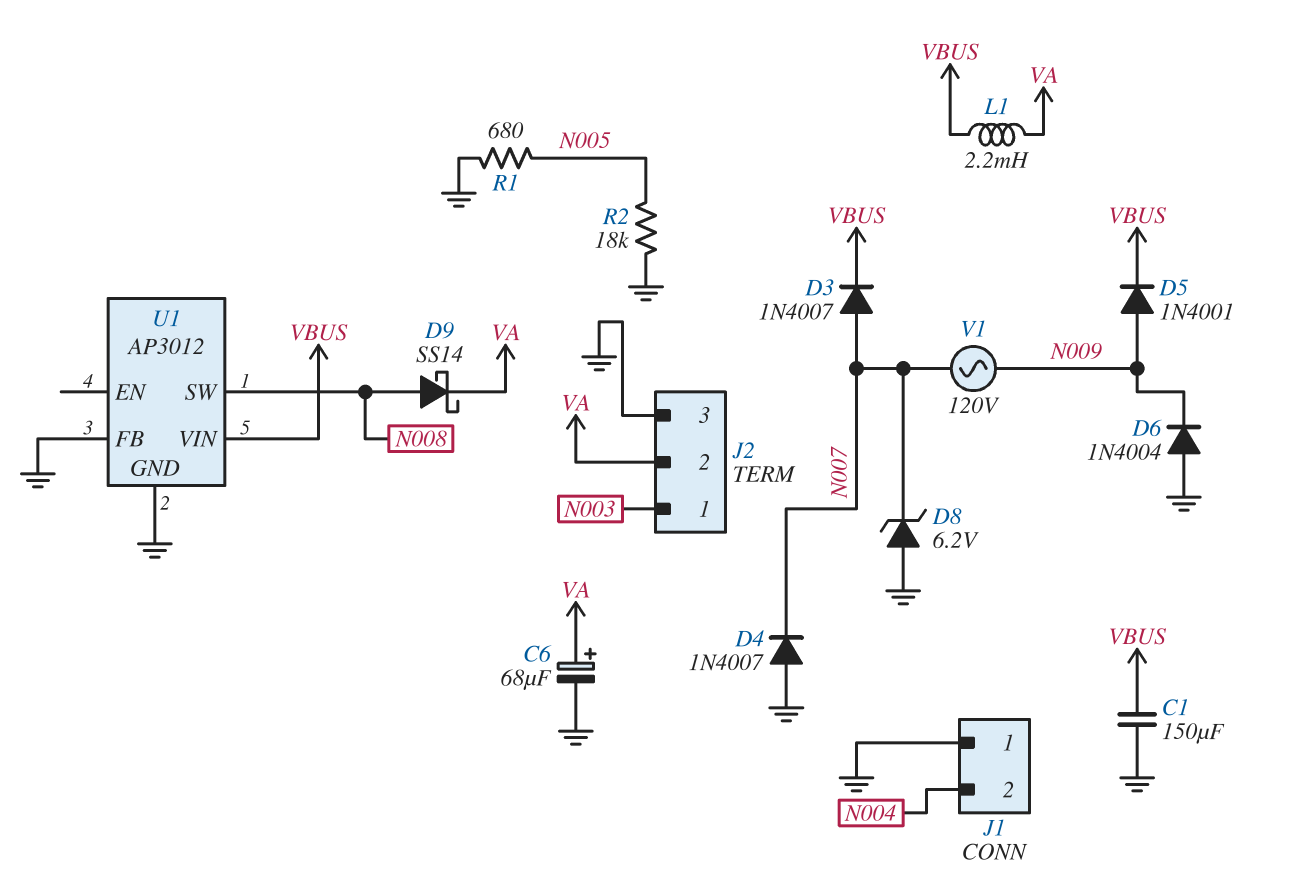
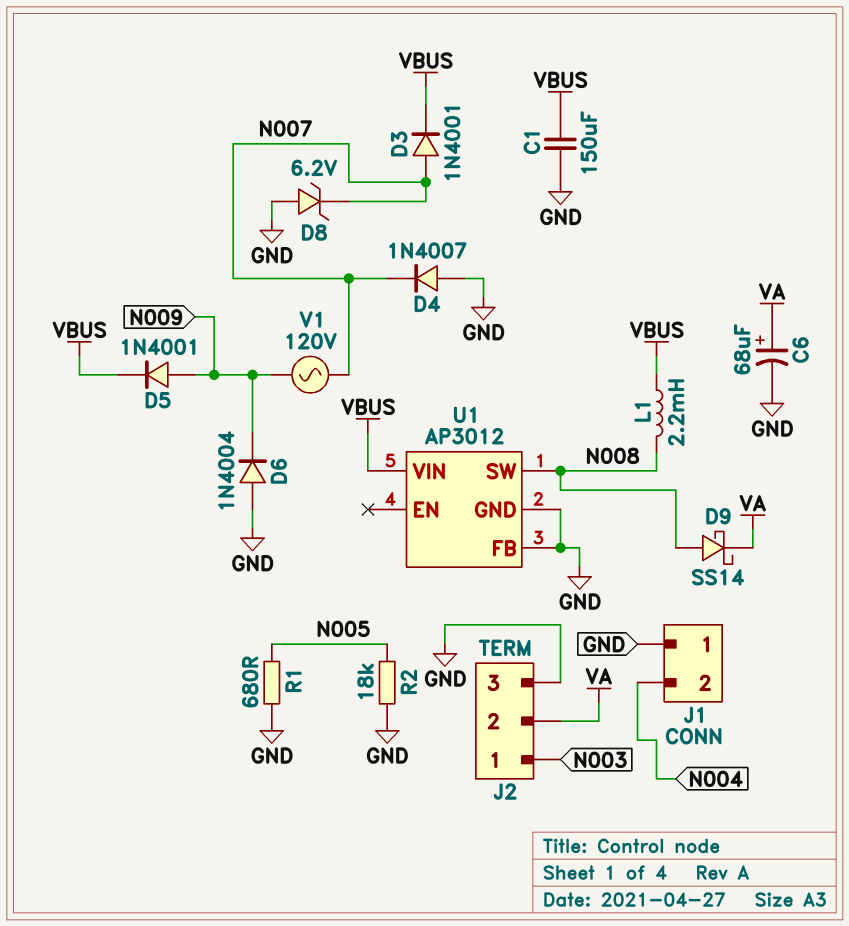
D3: diode 1N4007 (A N007, K VBUS) -> diode 1N4001 (A N007, K VBUS)
L1: 2.2mH (VA, VBUS) -> 2.2mH (N008, VBUS)

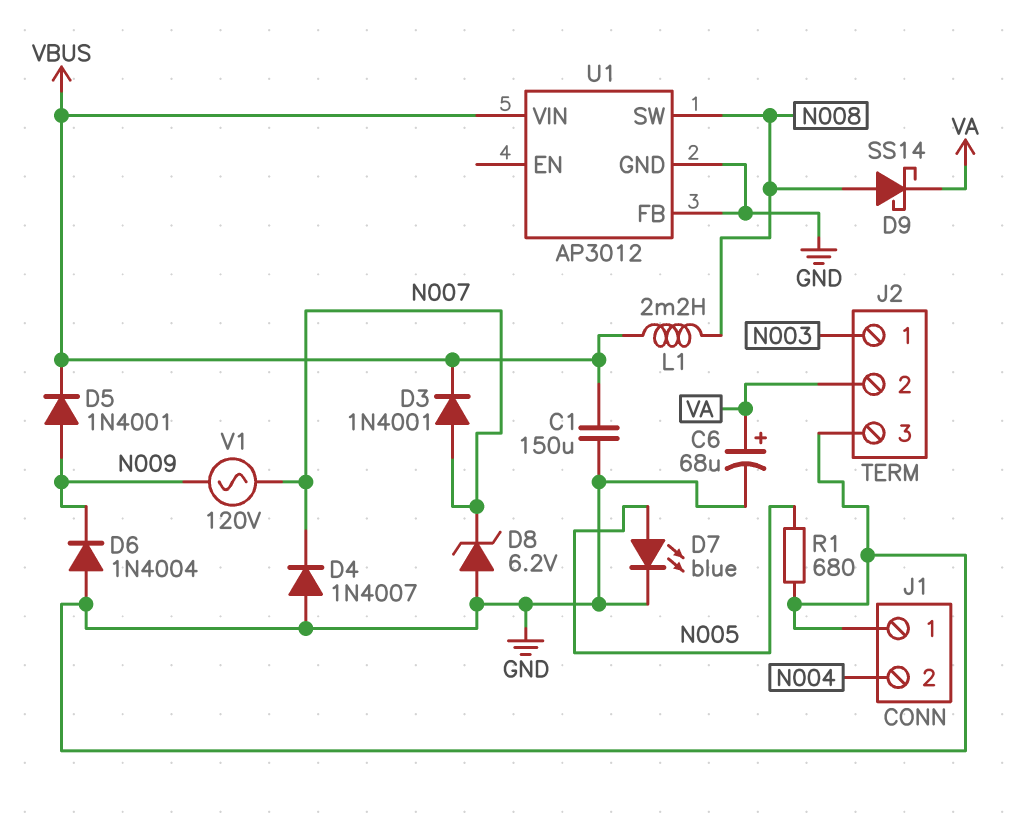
D7: none -> LED blue (A N005, K GND)
R2: 18k (GND, N005) -> none

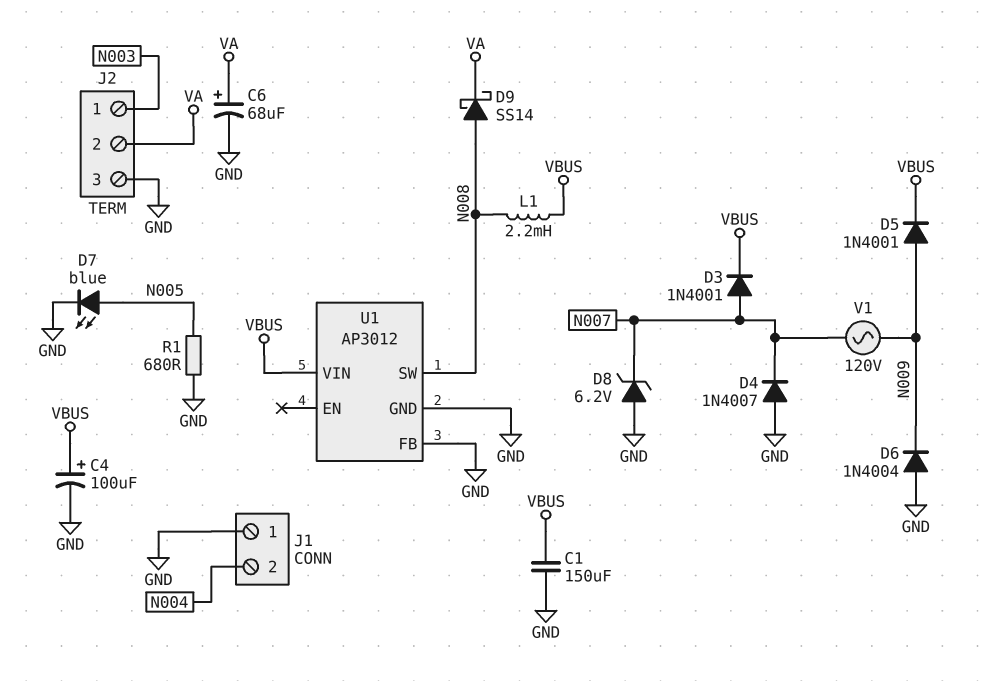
C4: none -> 100uF (plus VBUS, minus GND)

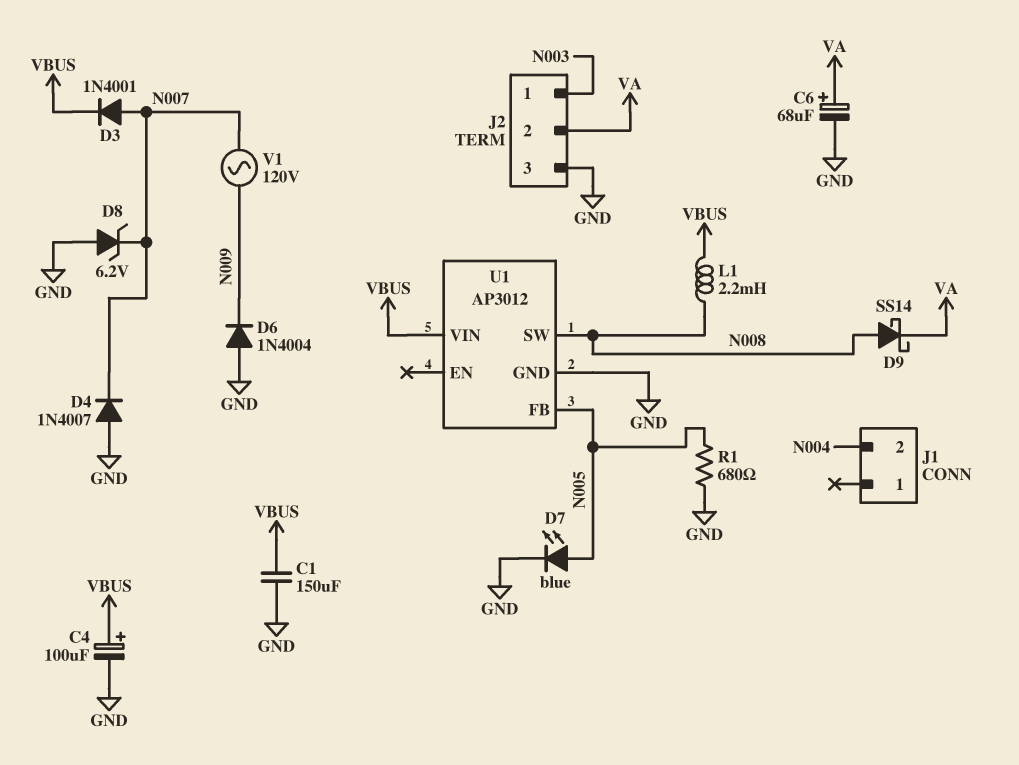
D5: diode 1N4001 (A N009, K VBUS) -> none
J1 pin 1: GND -> none
U1 pin FB: GND -> N005

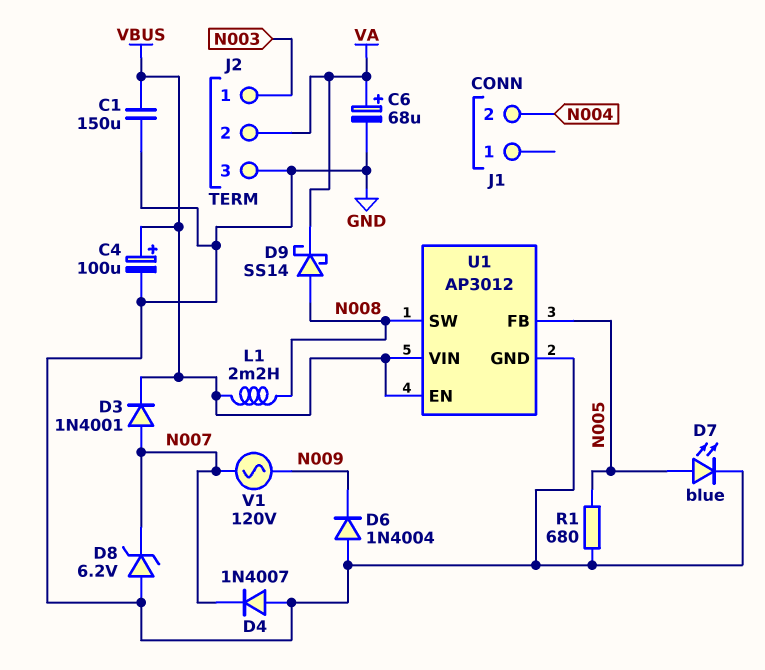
U1 pin EN: none -> VBUS

